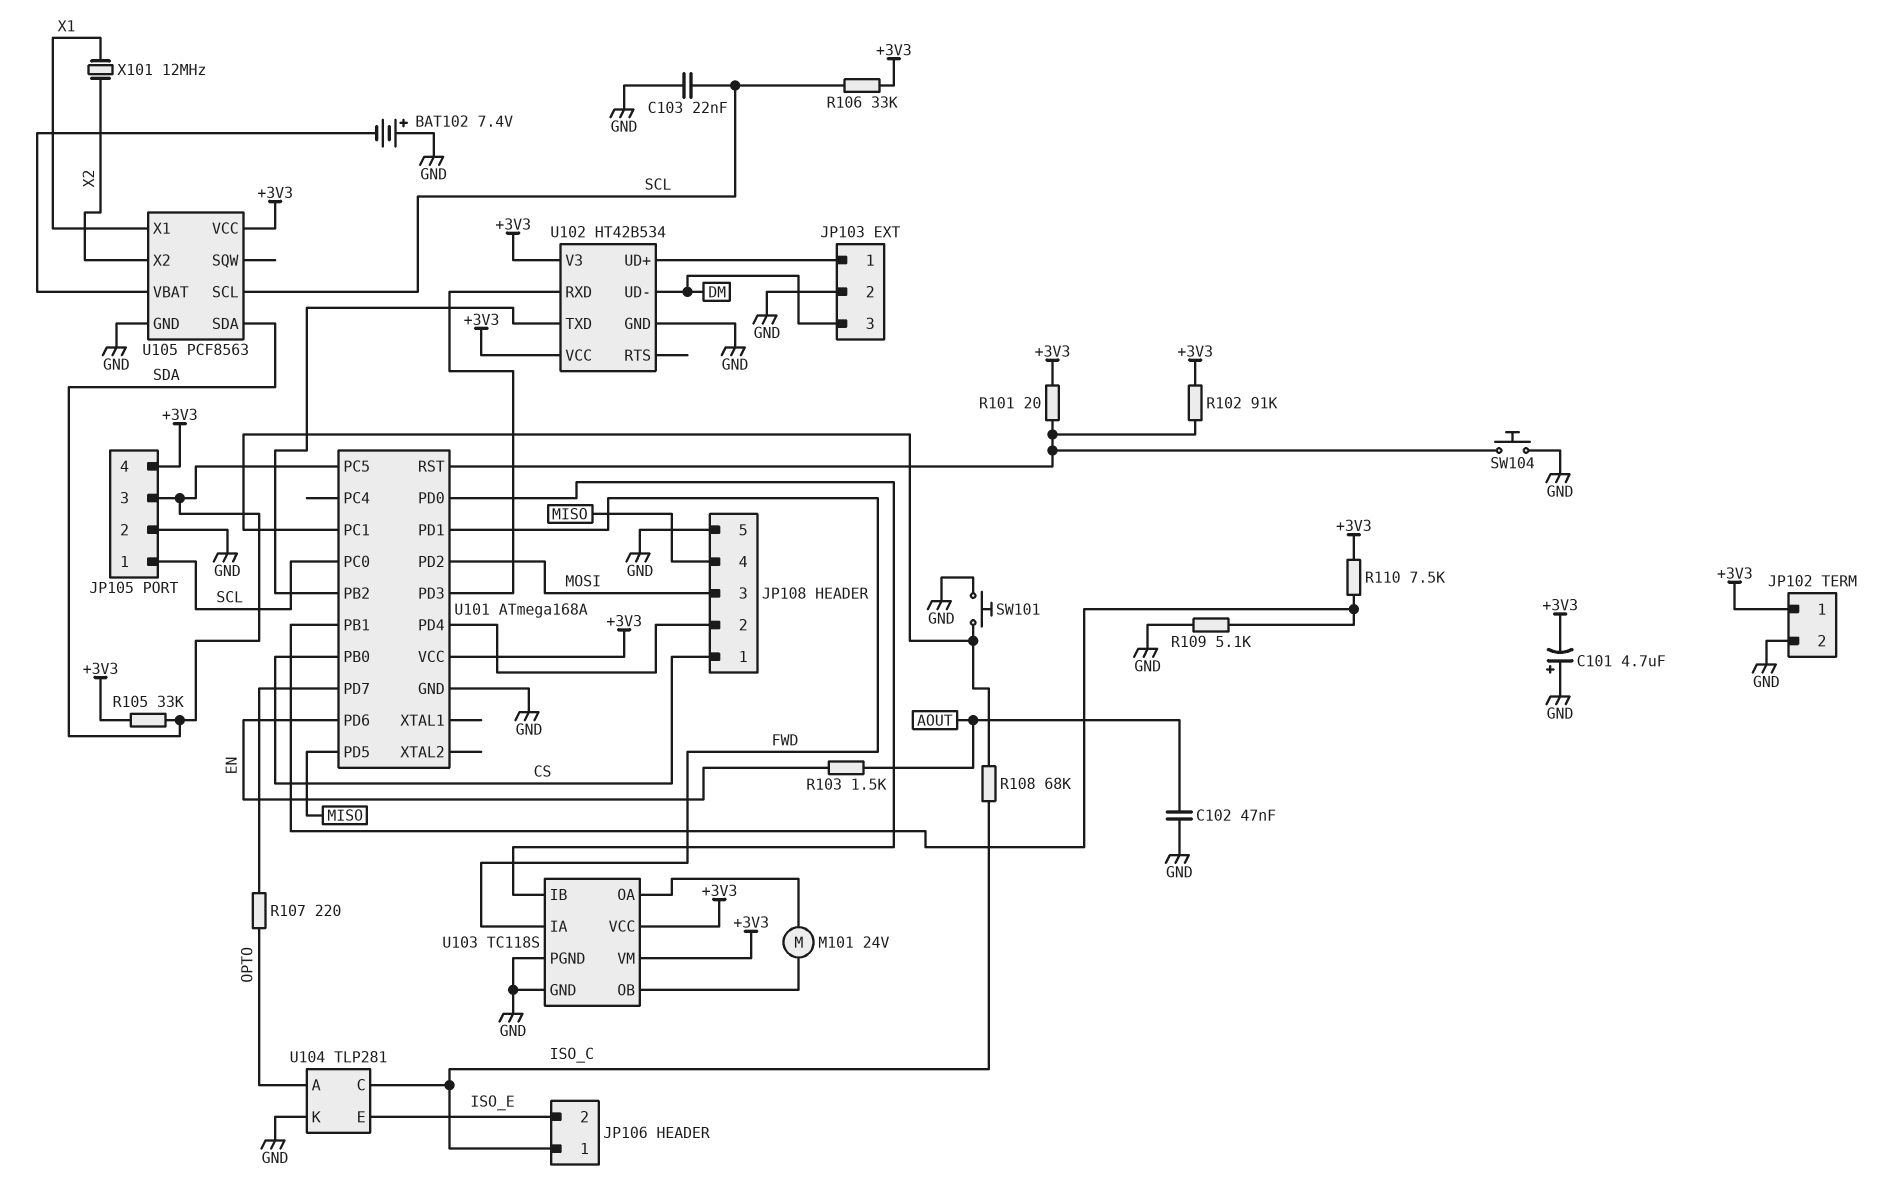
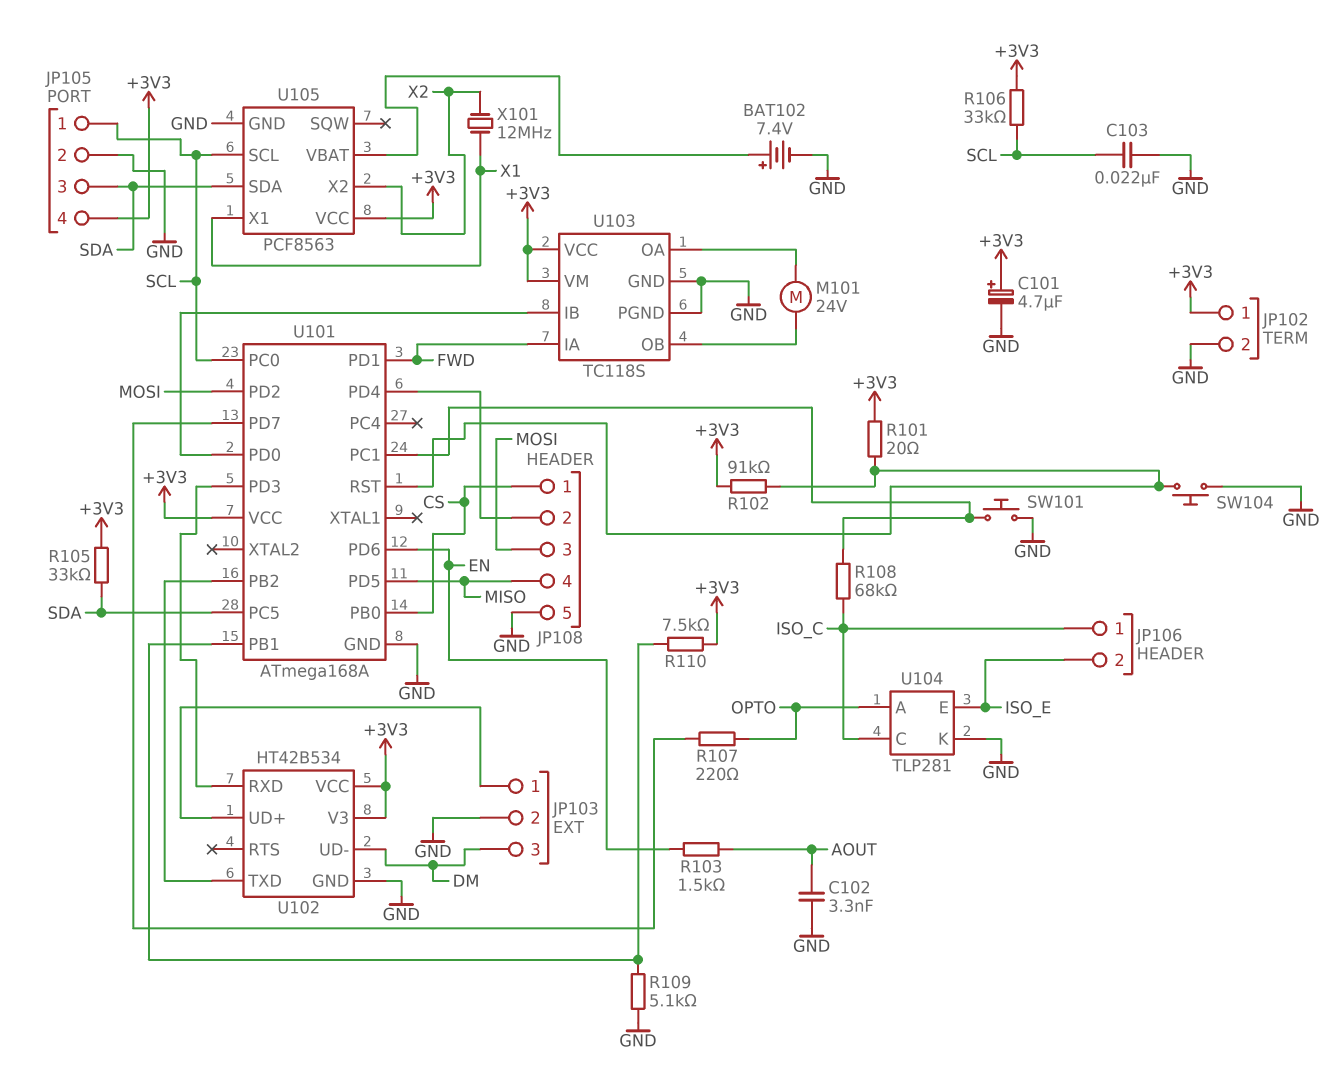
BAT102: 7.4V (plus GND, minus U105/VBAT) -> 7.4V (plus U105/VBAT, minus GND)
C101: 4.7uF (plus GND, minus +3V3) -> 4.7uF (plus +3V3, minus GND)
C102: 47nF (AOUT, GND) -> 3.3nF (AOUT, GND)

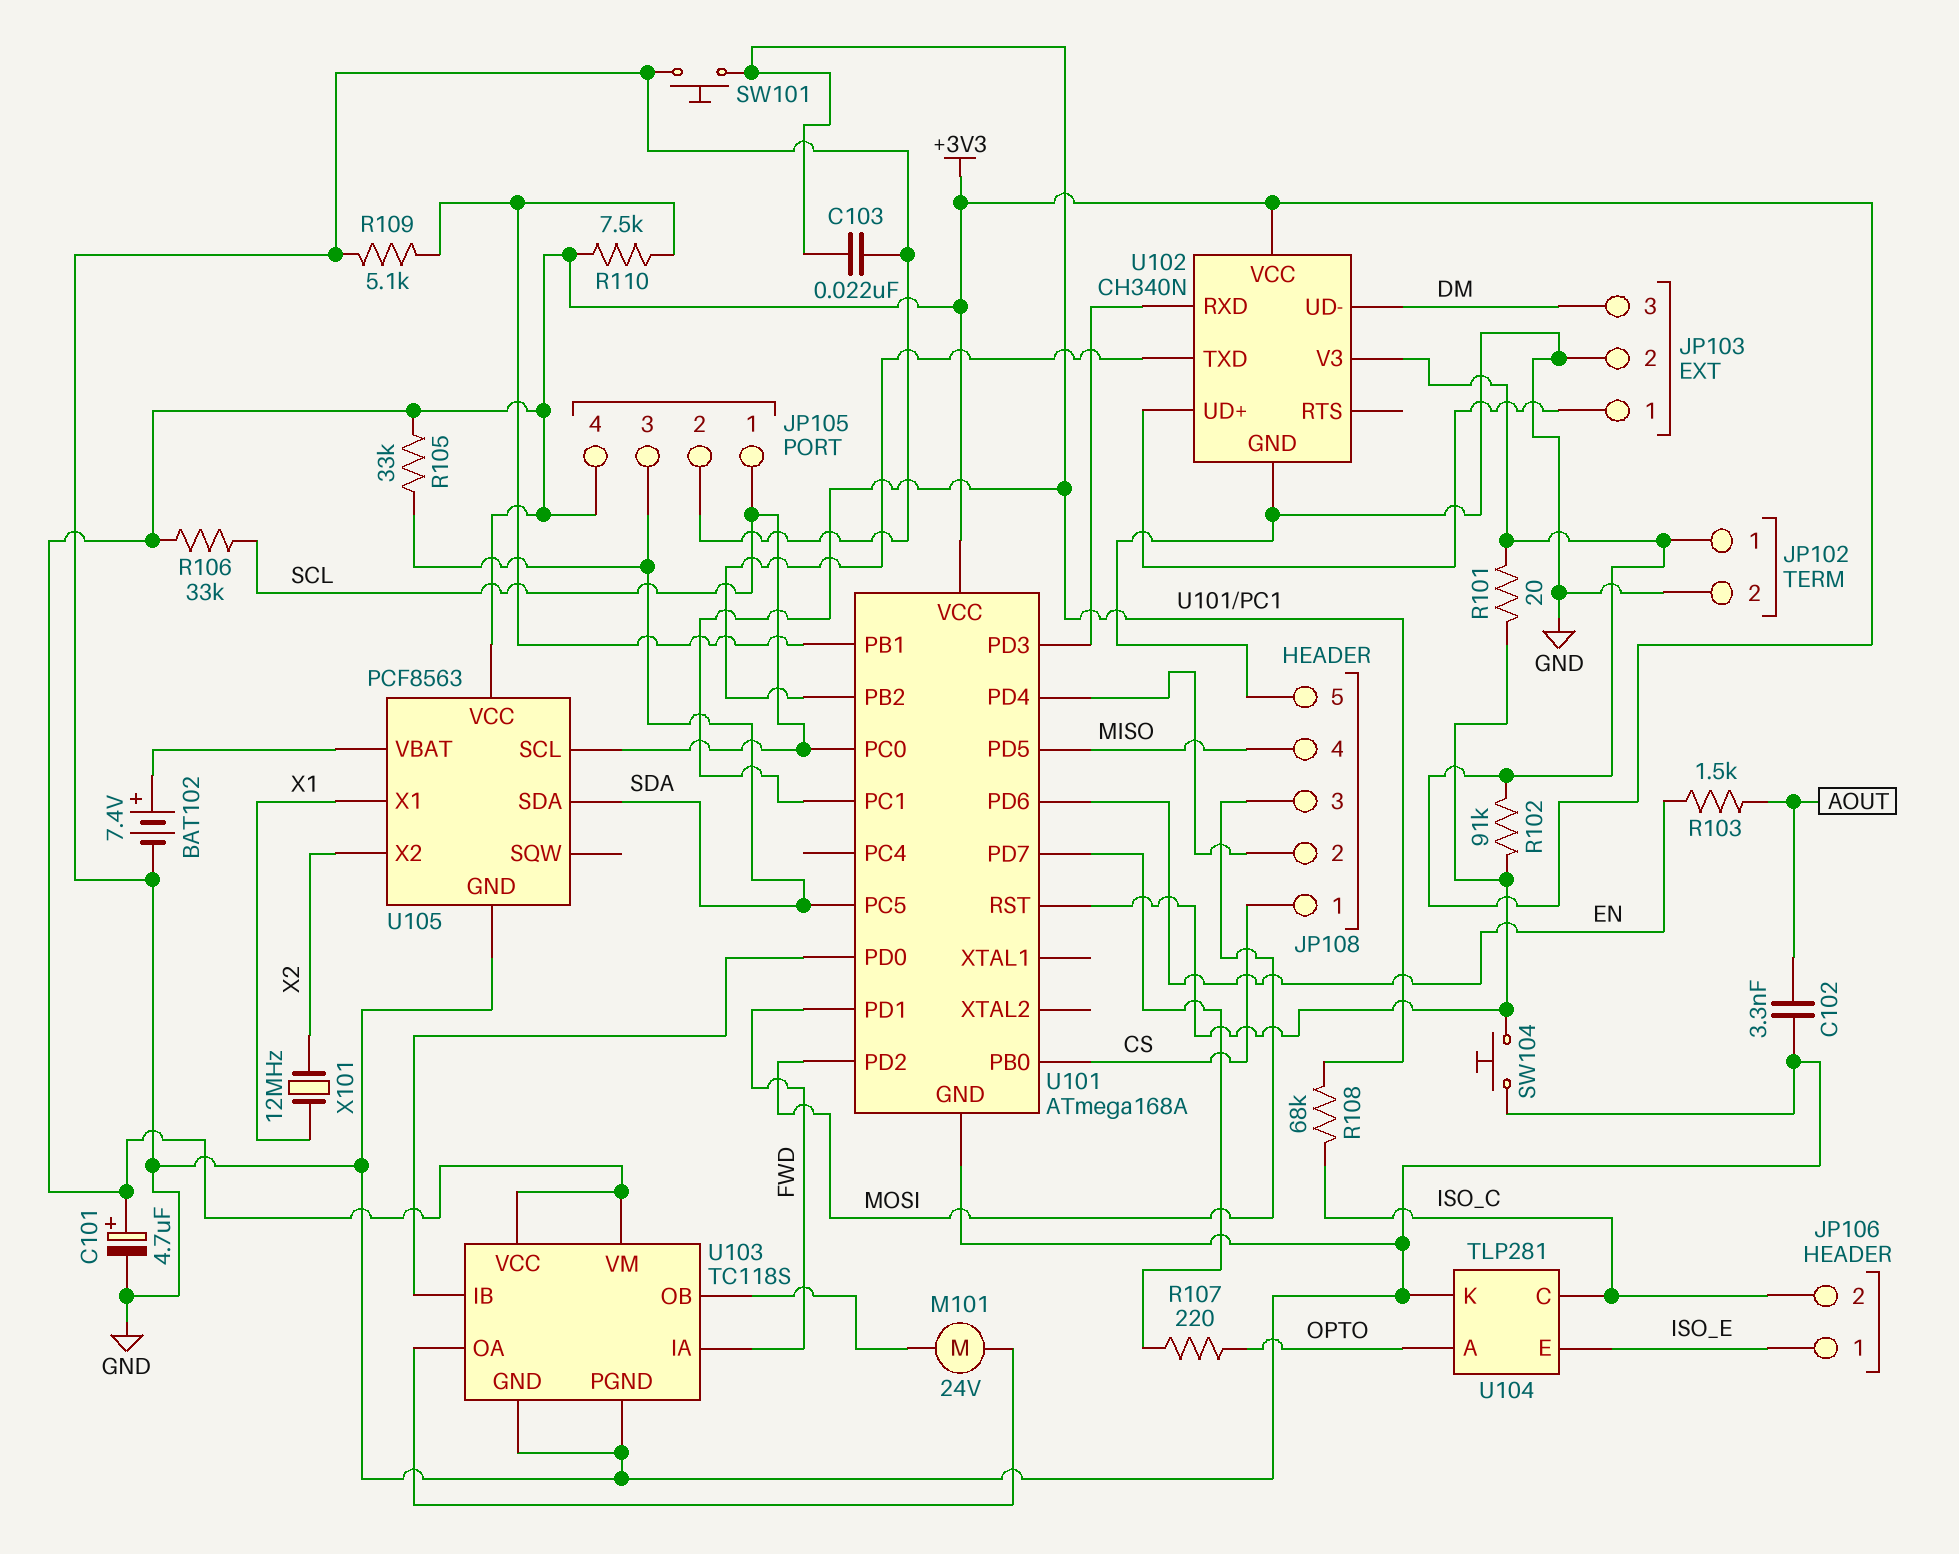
C103: 22nF (GND, SCL) -> 22nF (GND, U101/PC1)
JP106 pin 1: ISO_C -> ISO_E
JP106 pin 2: ISO_E -> ISO_C
U102: HT42B534 -> CH340N

